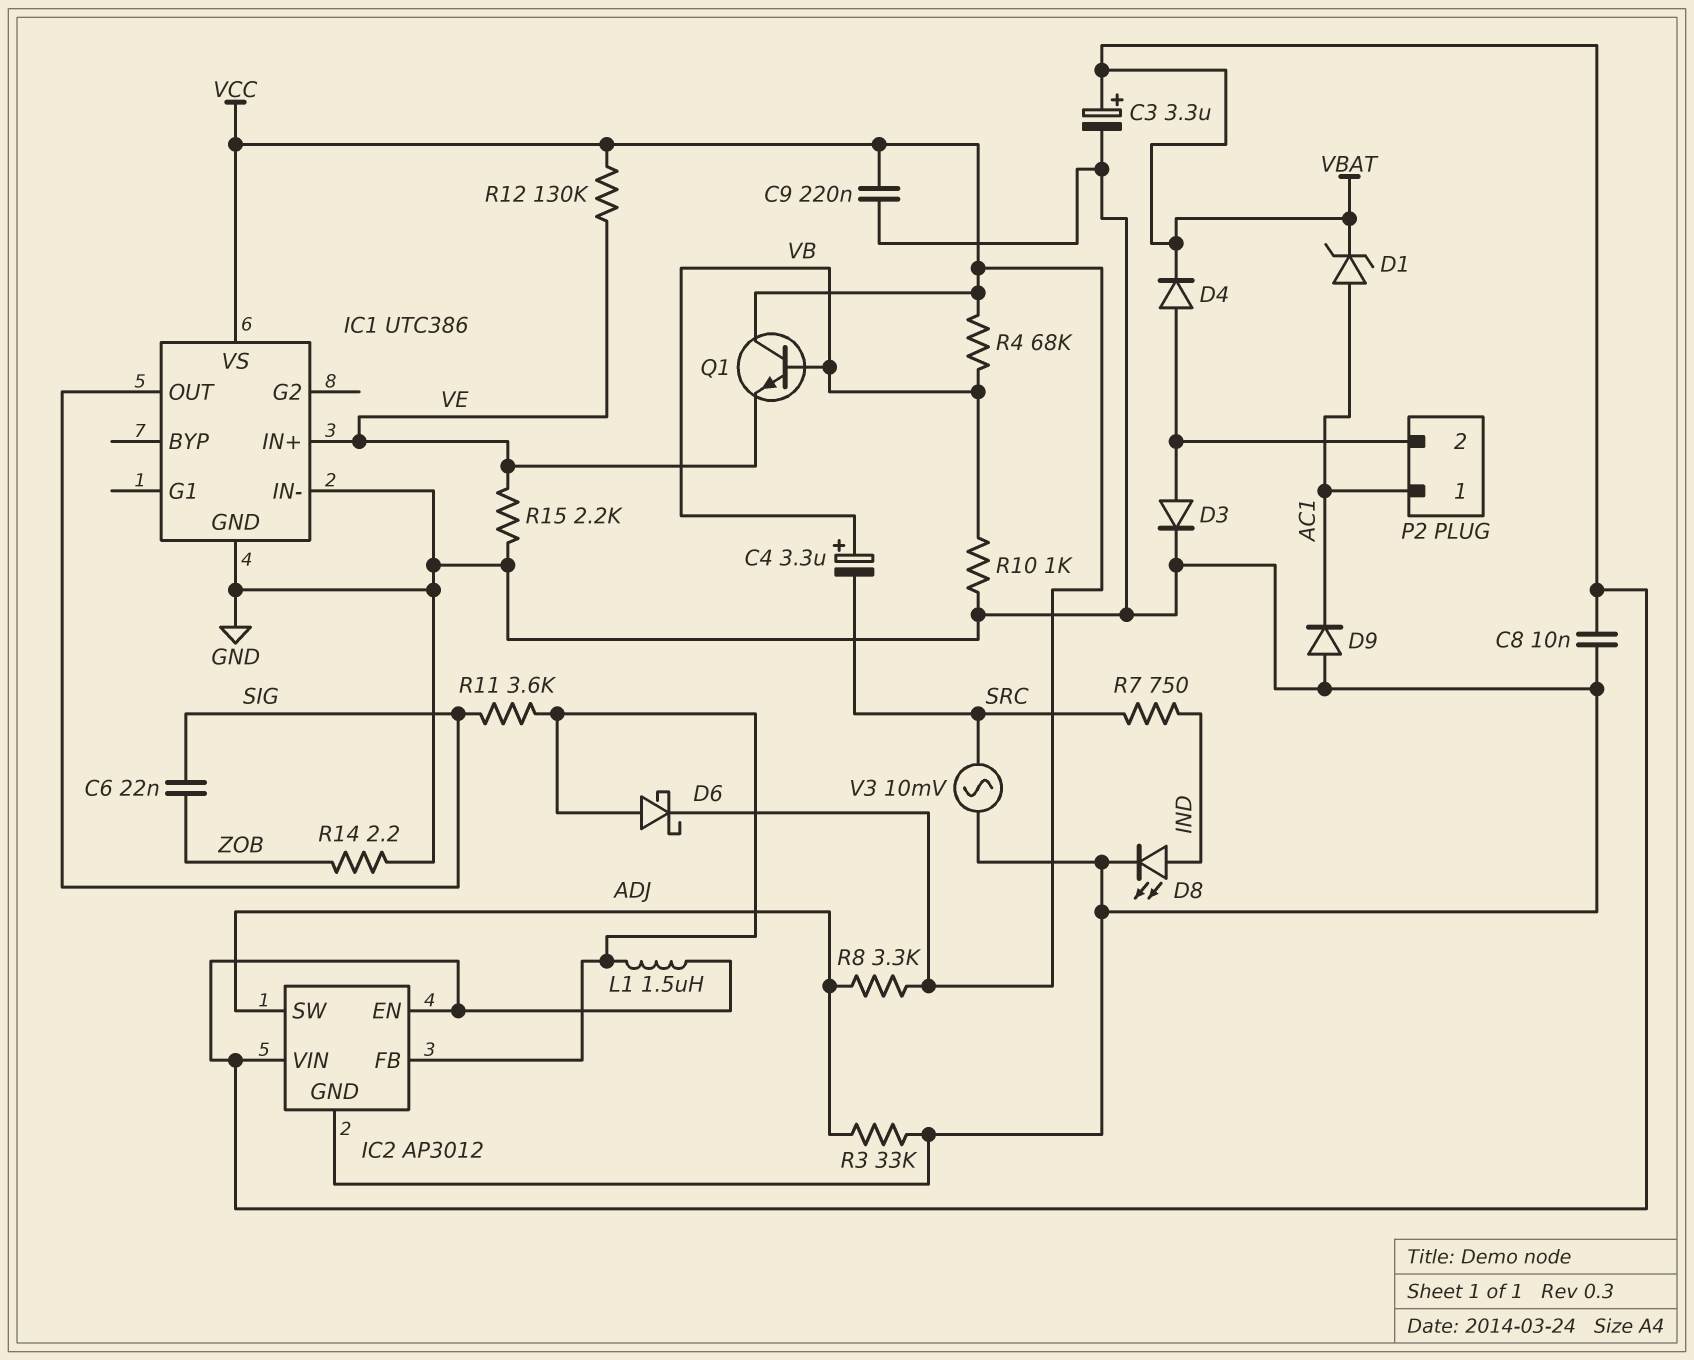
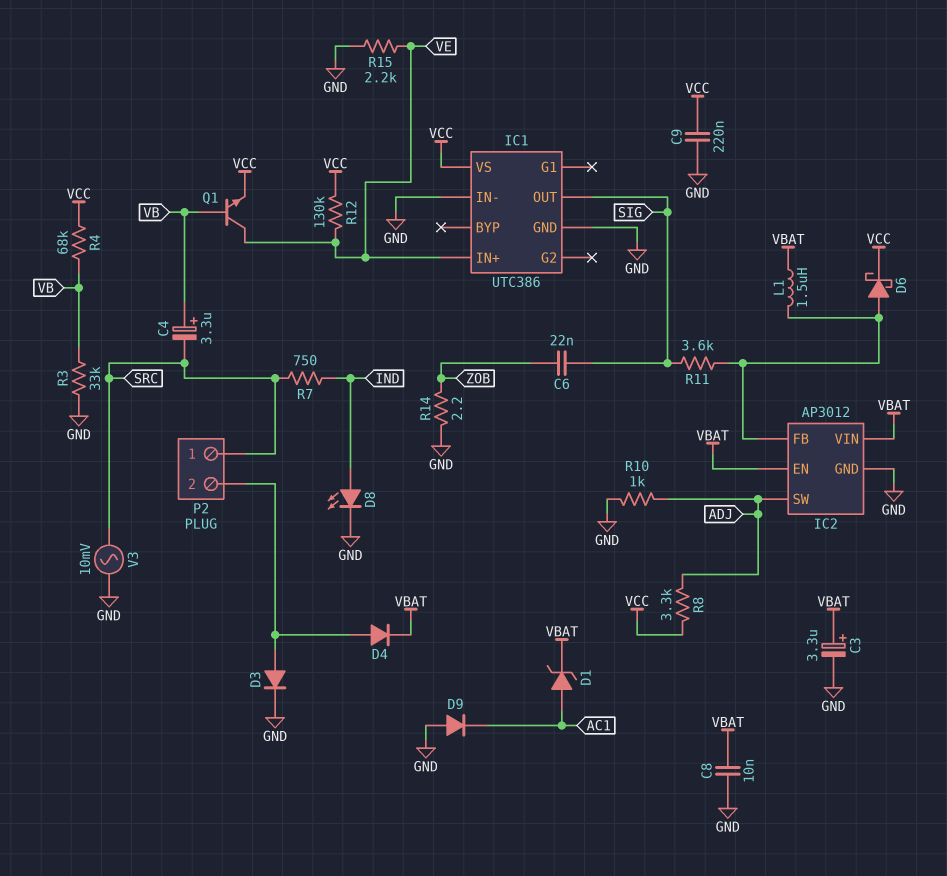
P2 pin 1: AC1 -> SRC
Q1: NPN (B VB, C VCC, E VE) -> NPN (B VB, C VE, E VCC)
R3: 33k (ADJ, GND) -> 33k (GND, VB)
R10: 1k (GND, VB) -> 1k (ADJ, GND)

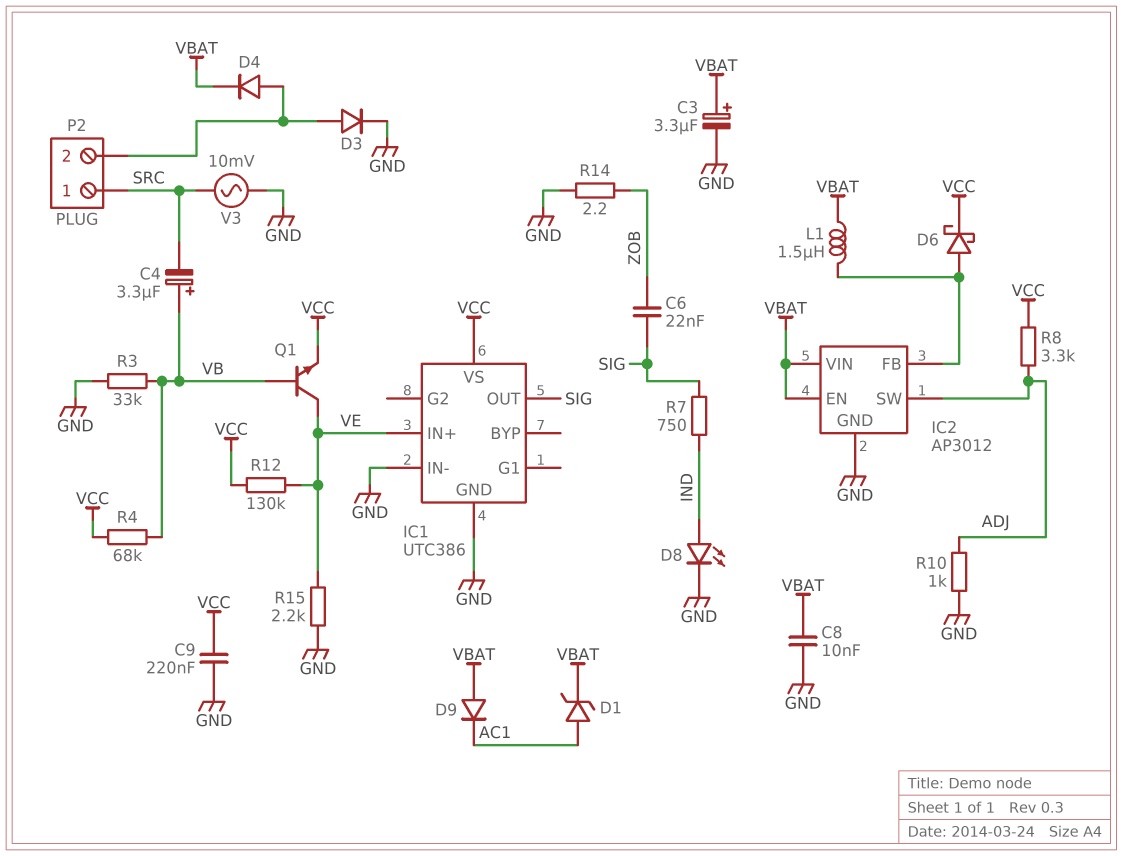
D9: diode (A GND, K AC1) -> diode (A VBAT, K AC1)
R7: 750 (IND, SRC) -> 750 (IND, SIG)
R11: 3.6k (IC2/FB, SIG) -> none

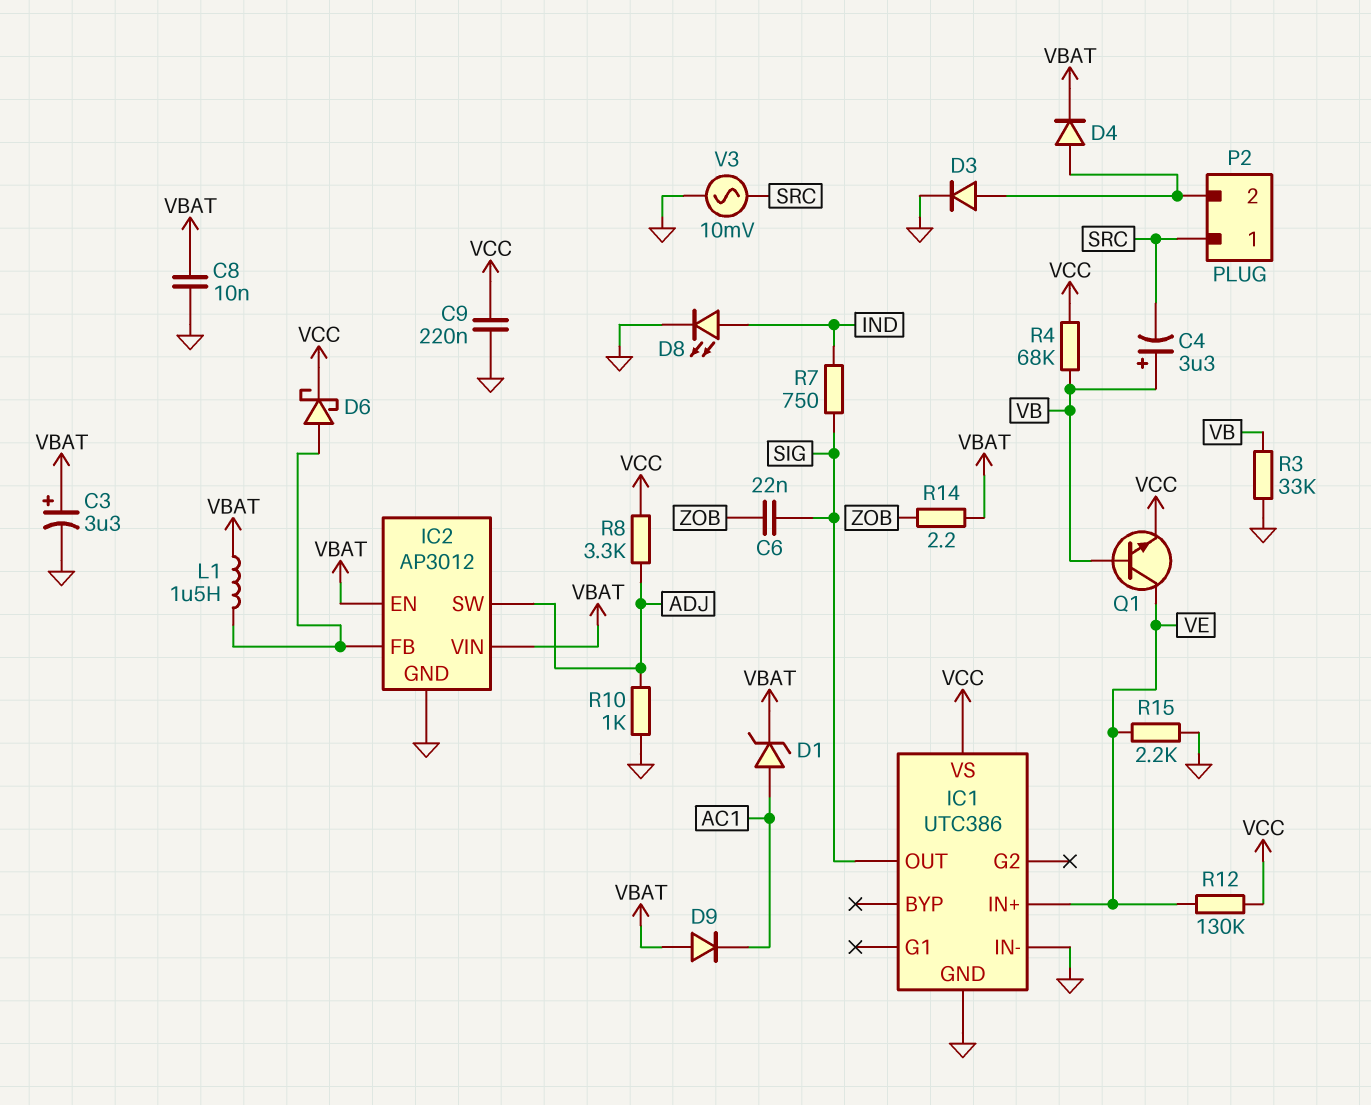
R14: 2.2 (GND, ZOB) -> 2.2 (VBAT, ZOB)

